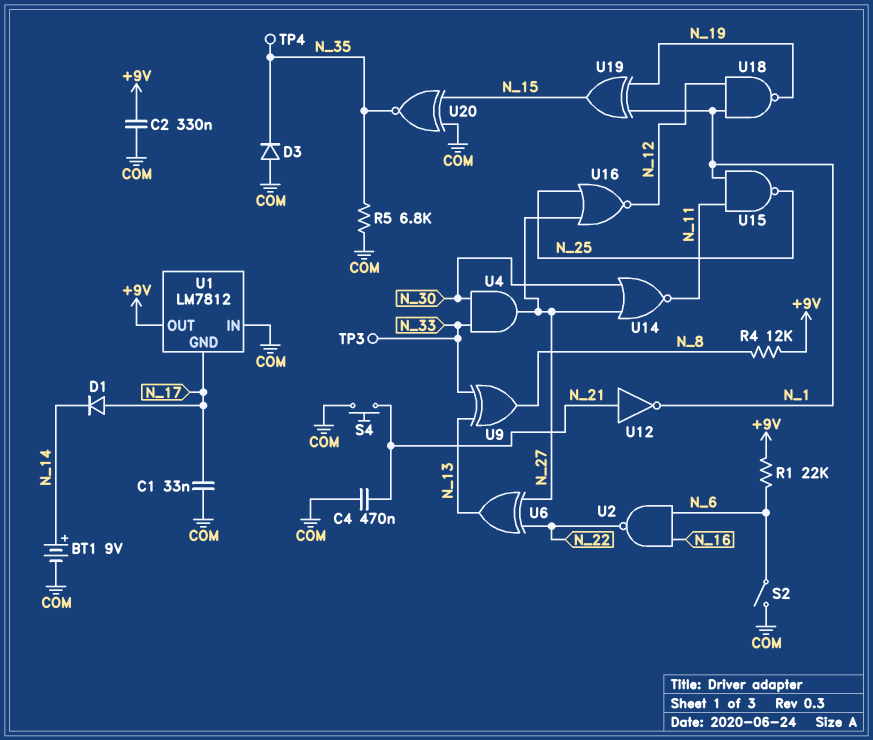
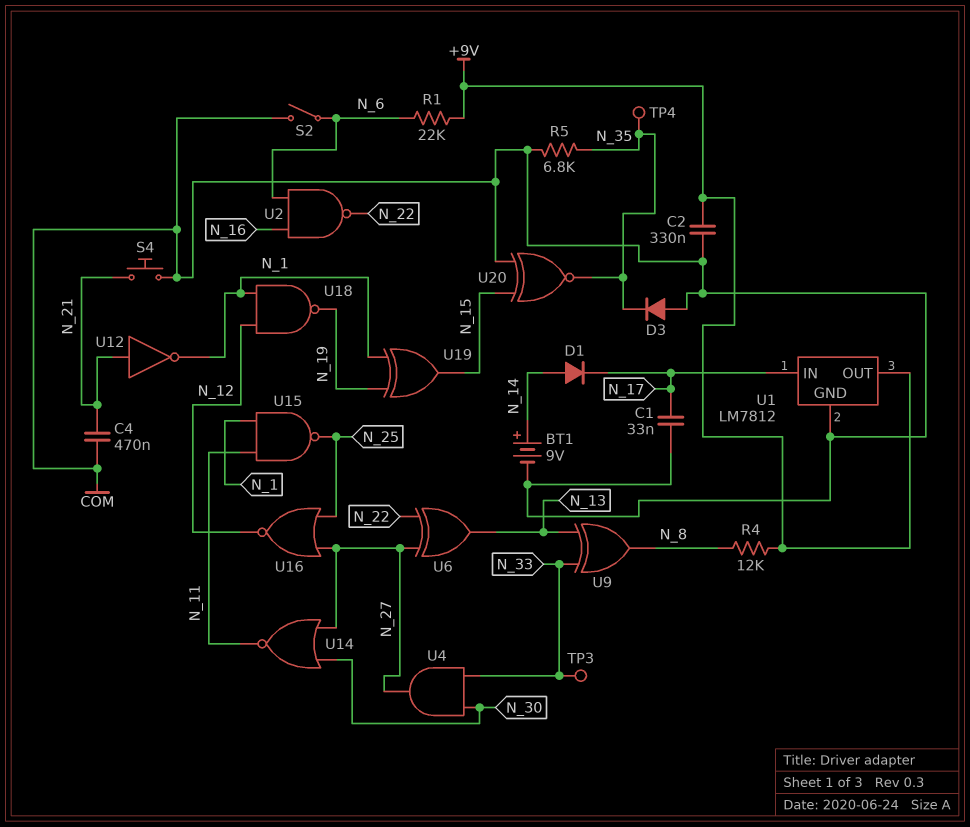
D1: diode (A N_17, K N_14) -> diode (A N_14, K N_17)
U1 pin GND: N_17 -> COM
U1 pin IN: COM -> N_17

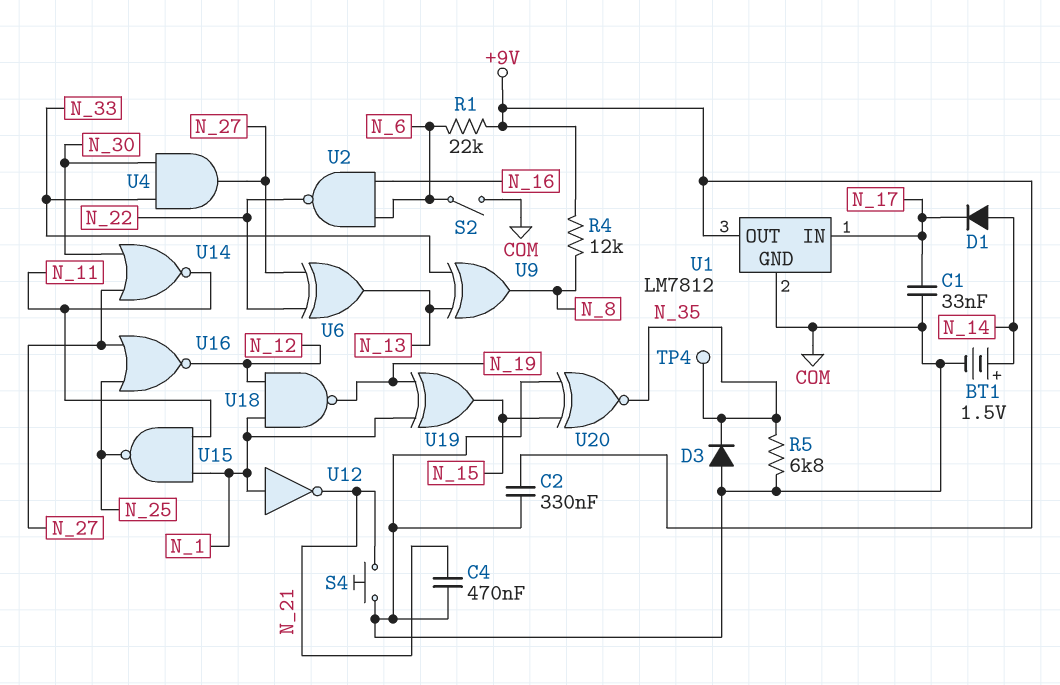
BT1: 9V (plus N_14, minus COM) -> 1.5V (plus N_14, minus COM)
TP3: test point (N_33) -> none
U12: NOT (in N_21, out N_1) -> NOT (in N_1, out N_21)

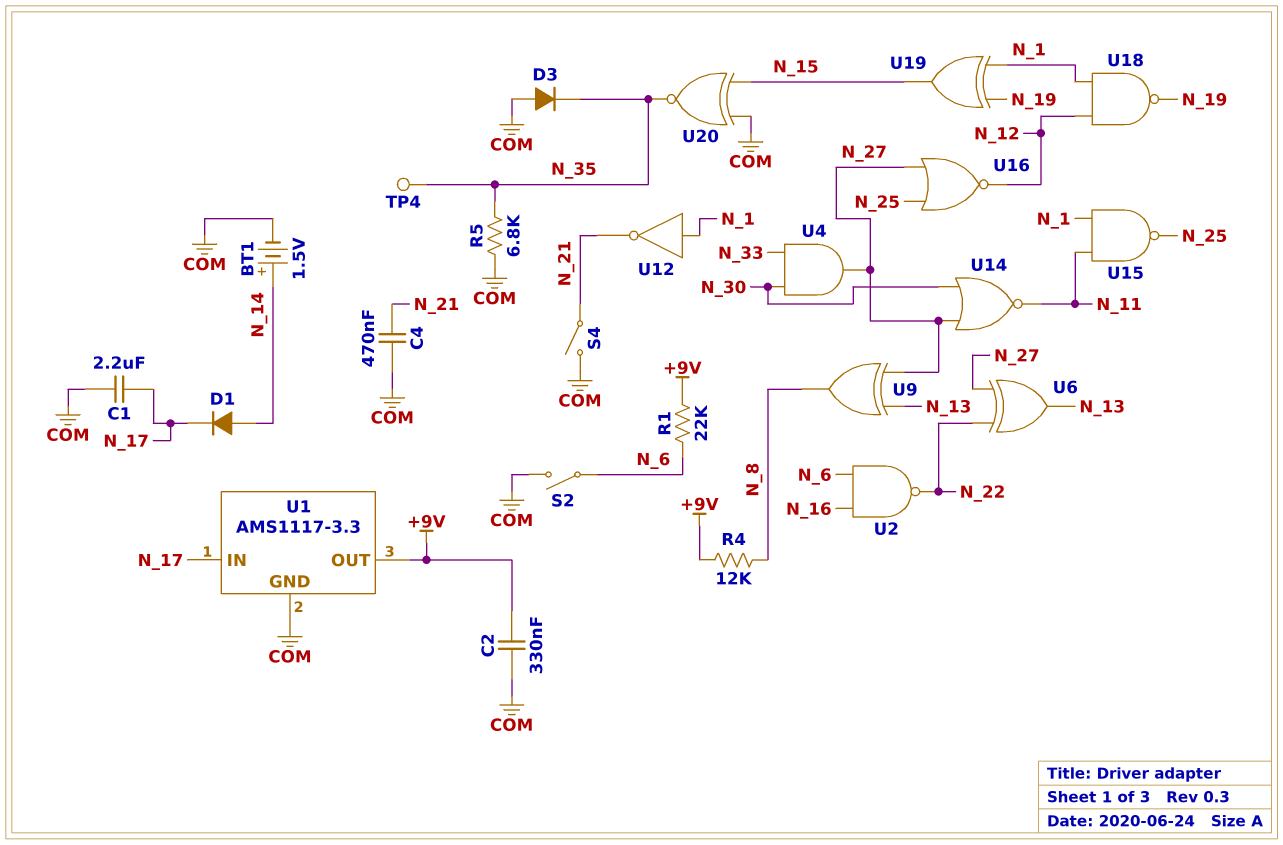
C1: 33nF (COM, N_17) -> 2.2uF (COM, N_17)
S4: button (COM, N_21) -> switch (COM, N_21)
U1: LM7812 -> AMS1117-3.3
U9: XOR (in N_13, in N_33, out N_8) -> XOR (in N_13, in N_27, out N_8)

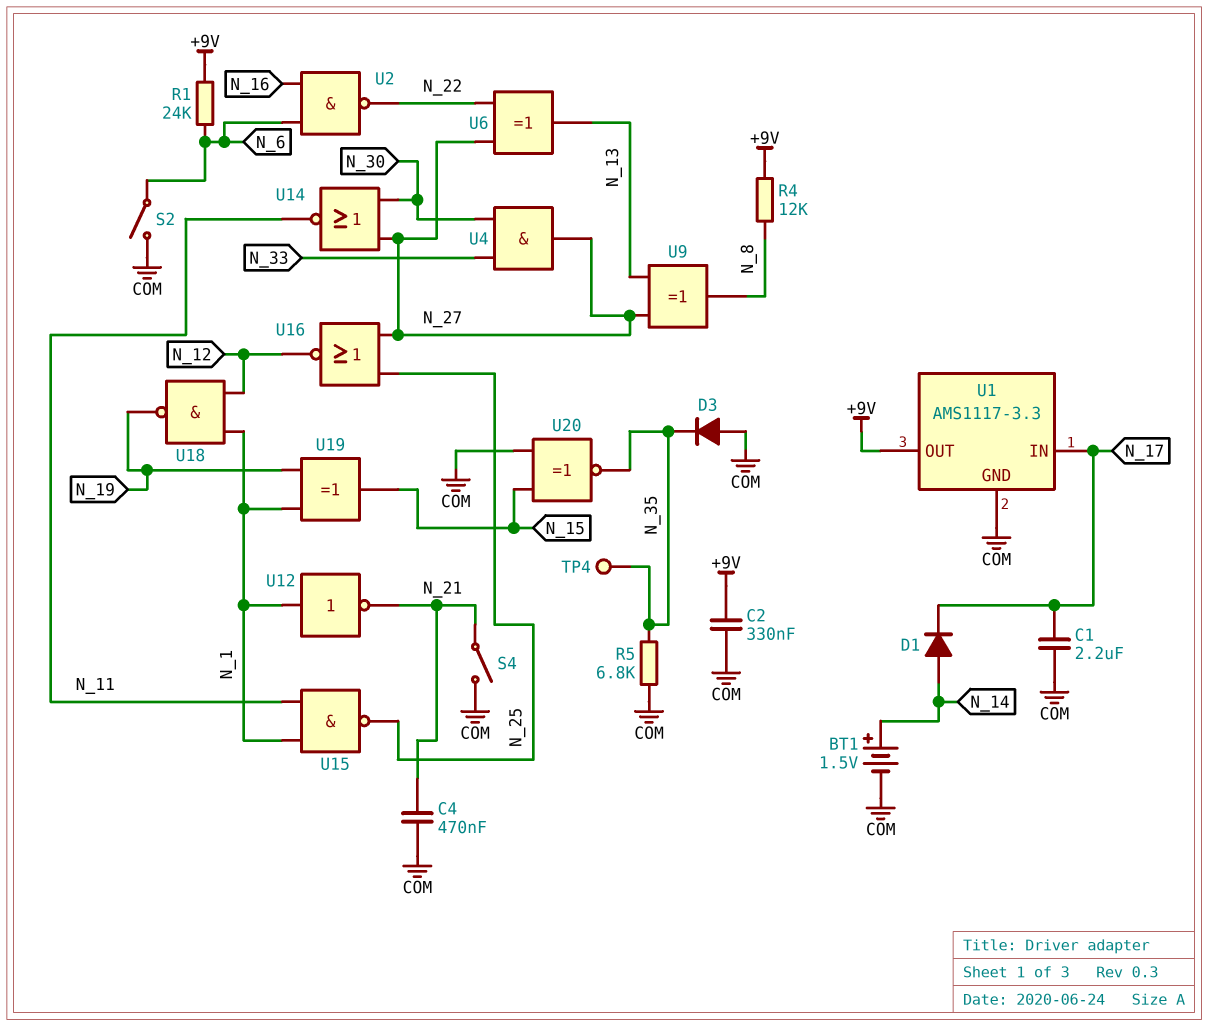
R1: 22k (+9V, N_6) -> 24k (+9V, N_6)

